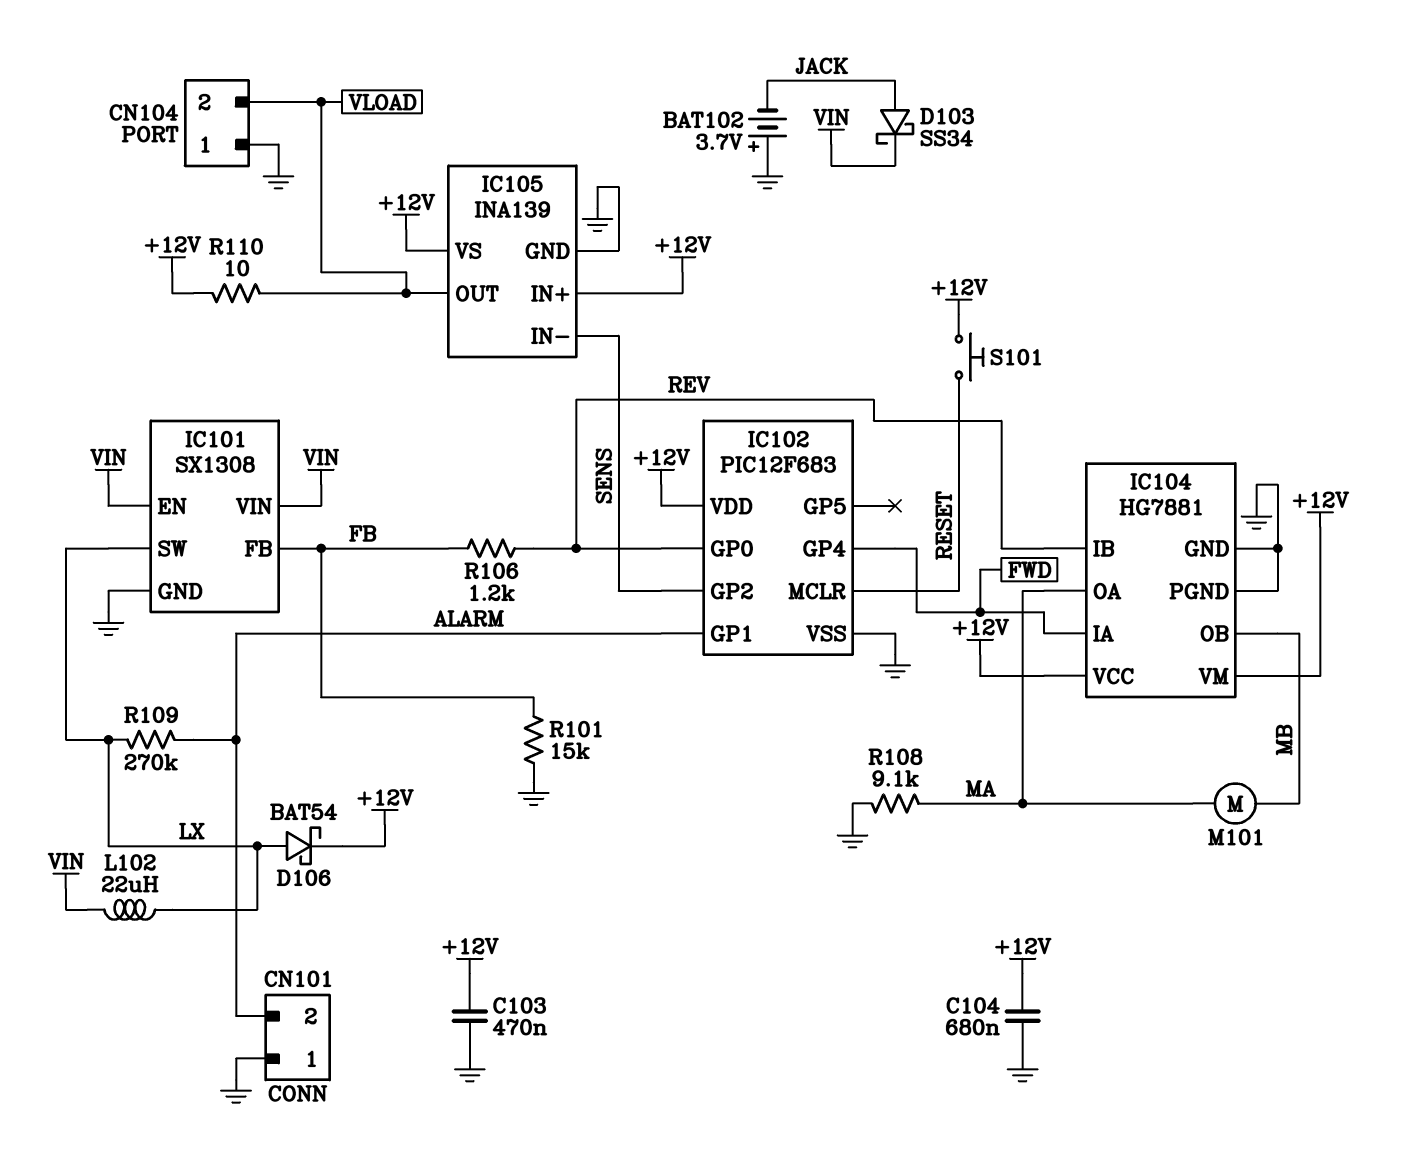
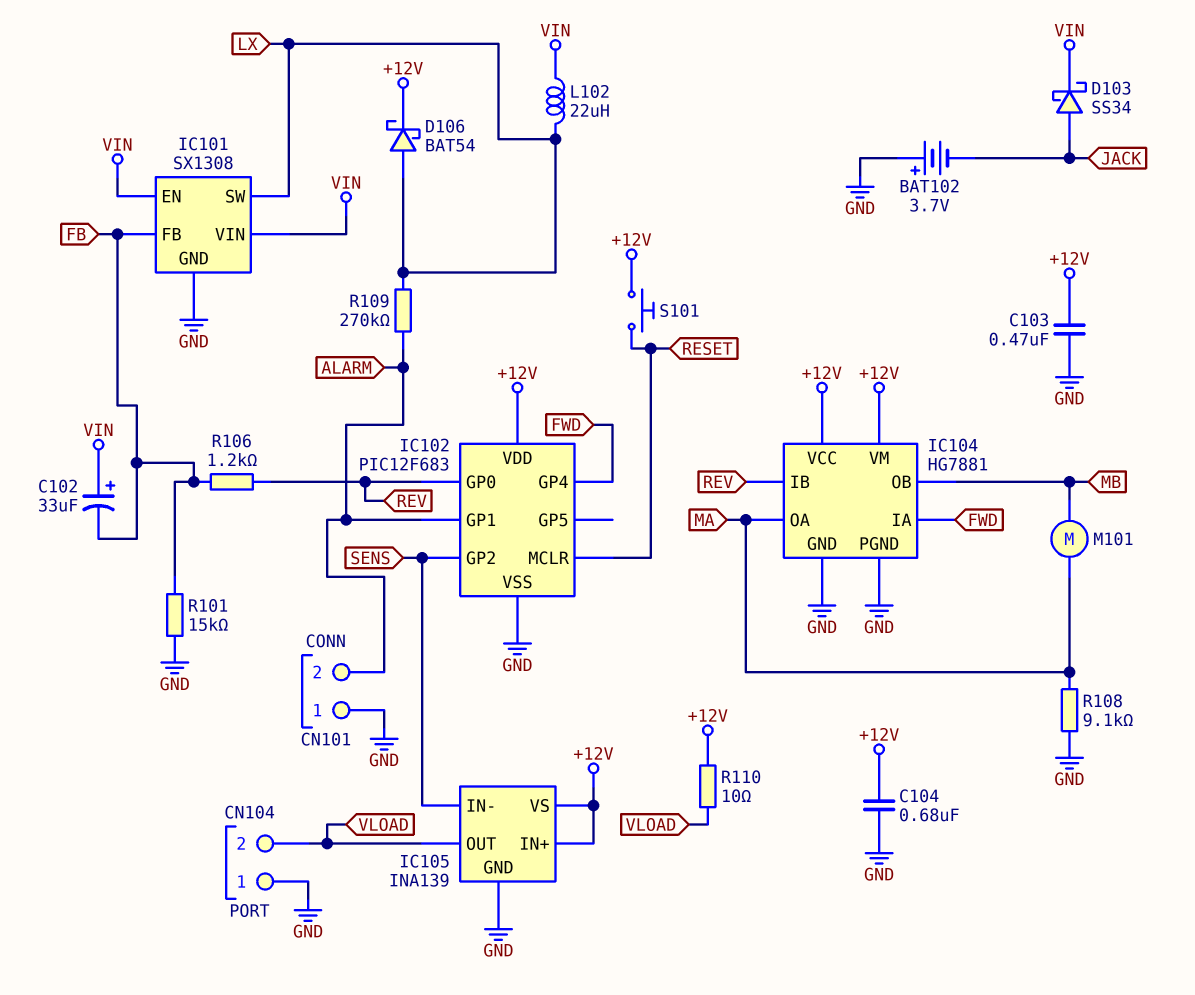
C102: none -> 33uF (plus VIN, minus FB)

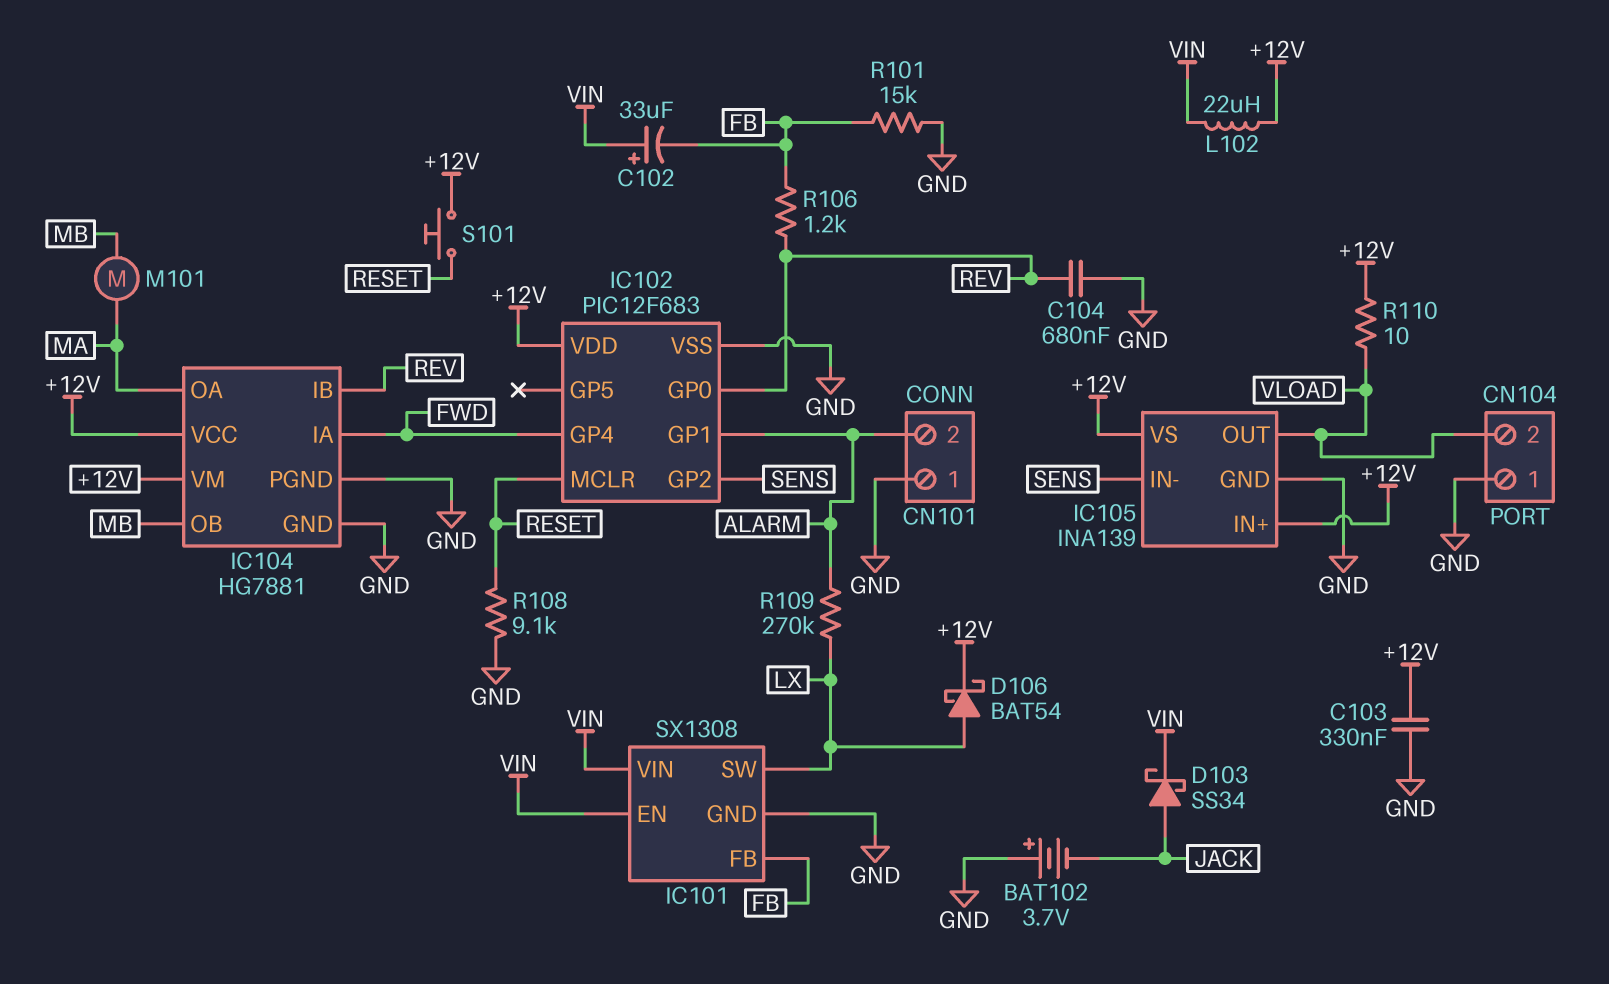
C103: 470nF (+12V, GND) -> 330nF (+12V, GND)
C104: 680nF (+12V, GND) -> 680nF (GND, REV)
L102: 22uH (LX, VIN) -> 22uH (+12V, VIN)
R108: 9.1k (GND, MA) -> 9.1k (GND, RESET)

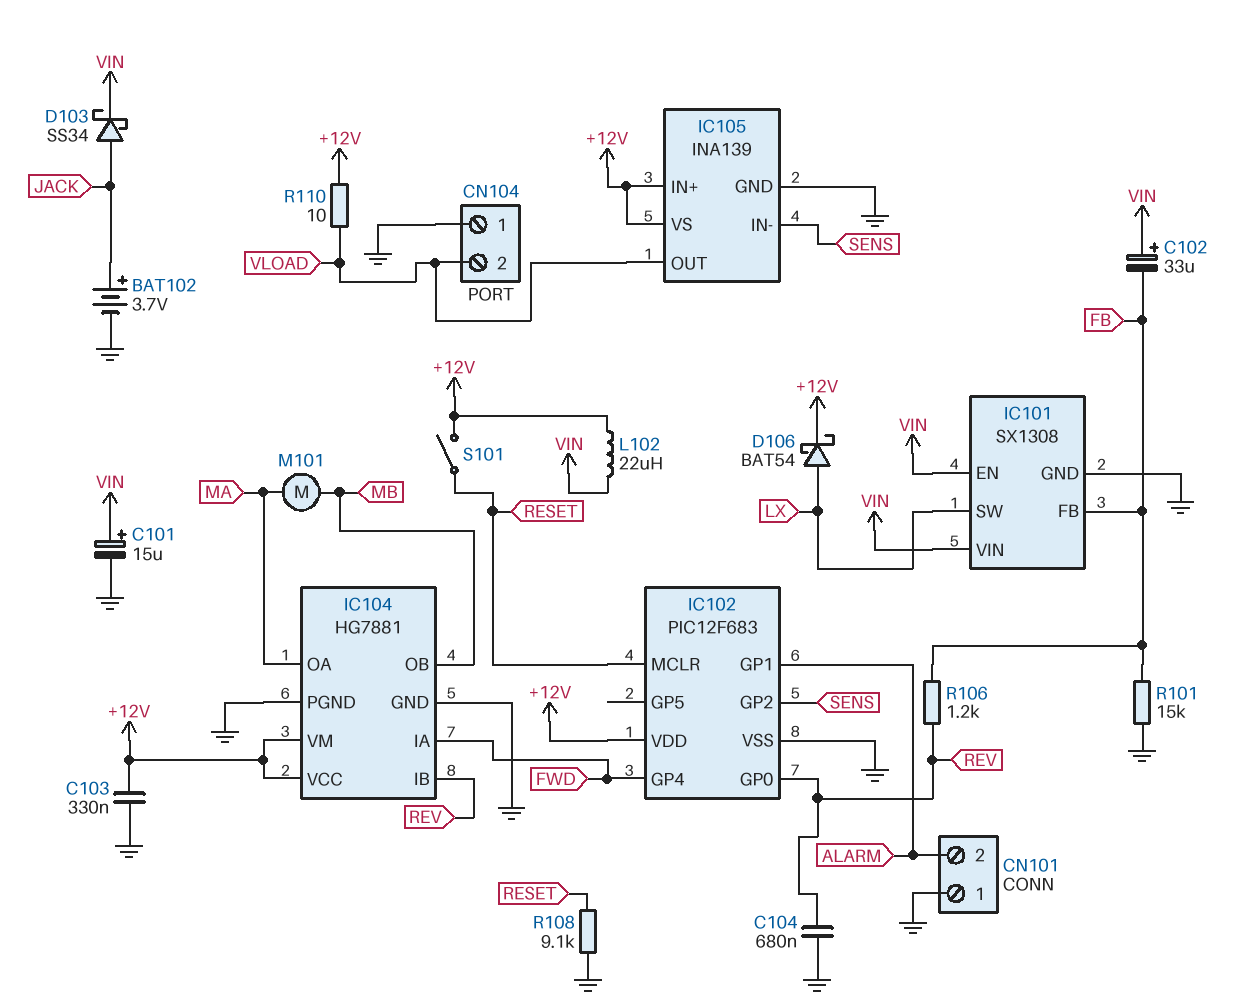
BAT102: 3.7V (plus GND, minus JACK) -> 3.7V (plus JACK, minus GND)
C101: none -> 15uF (plus VIN, minus GND)
R109: 270k (ALARM, LX) -> none
S101: button (+12V, RESET) -> switch (+12V, RESET)

